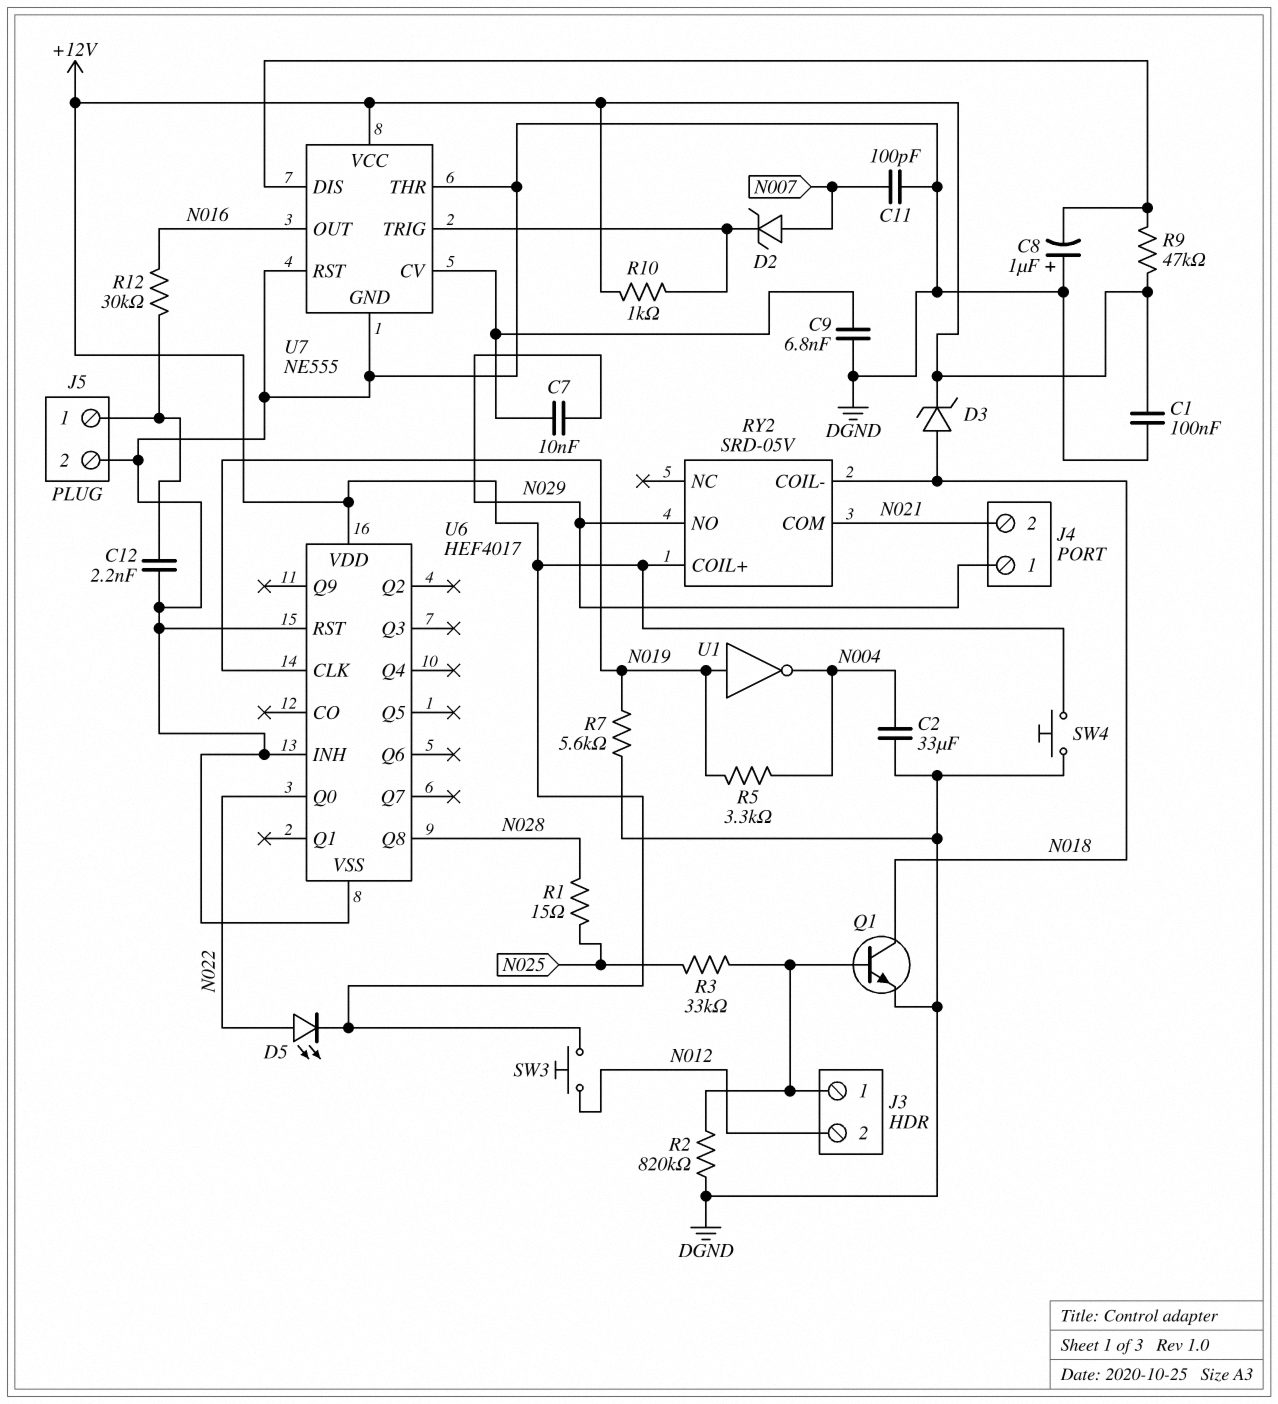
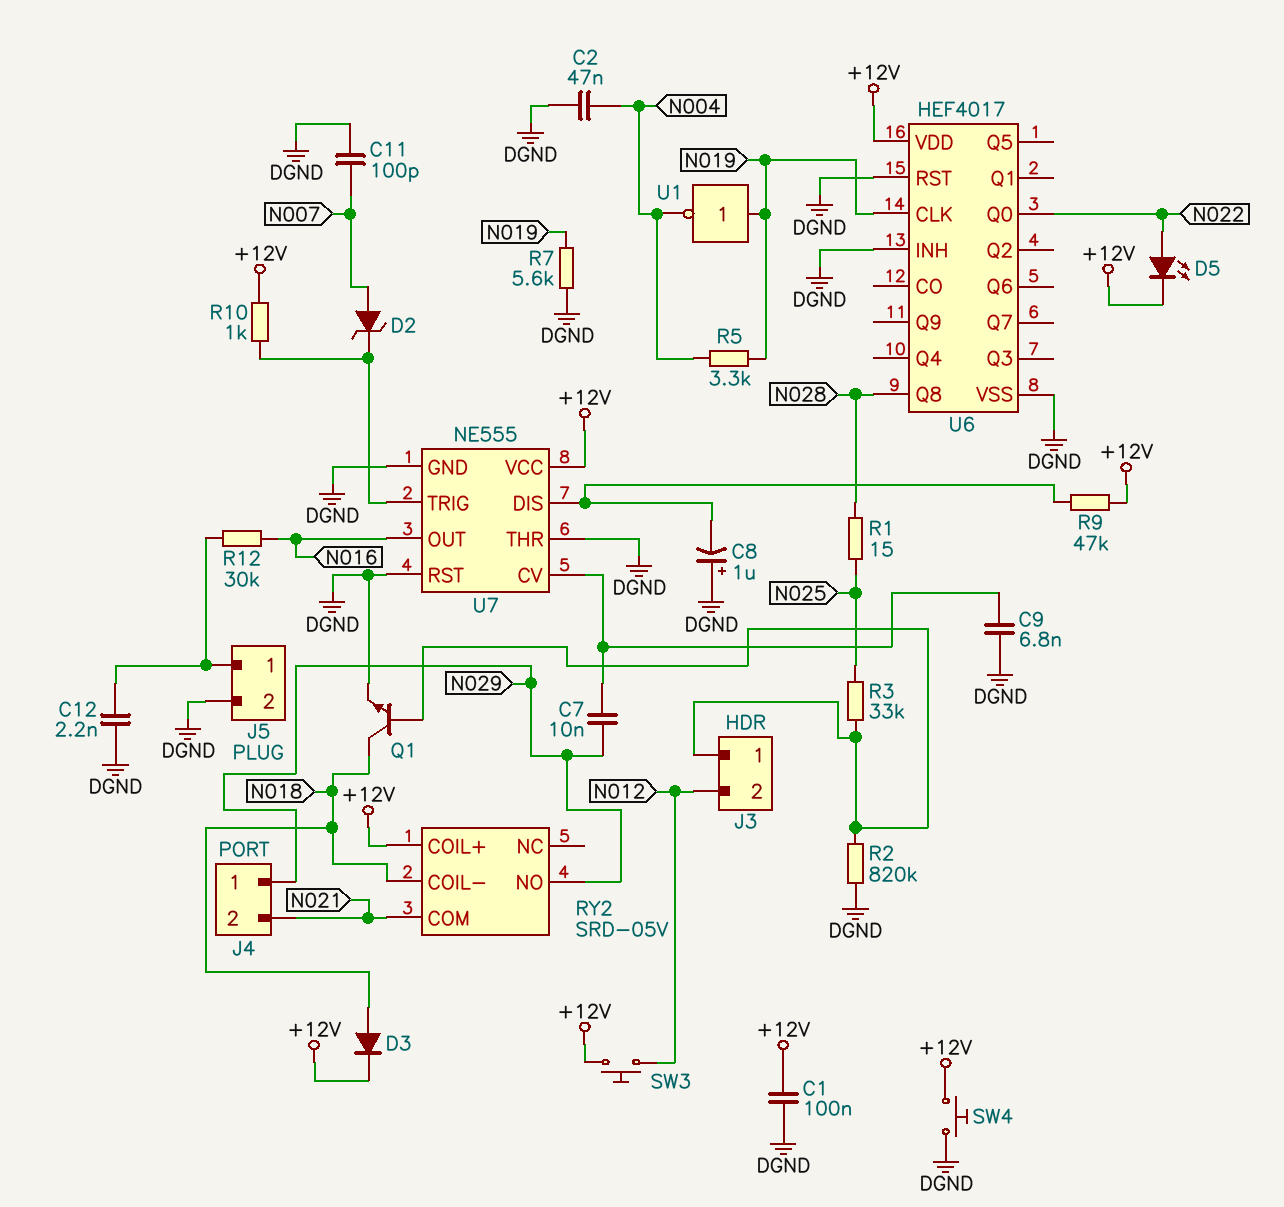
C2: 33uF (DGND, N004) -> 47nF (DGND, N004)
D3: zener (A N018, K +12V) -> diode (A N018, K +12V)

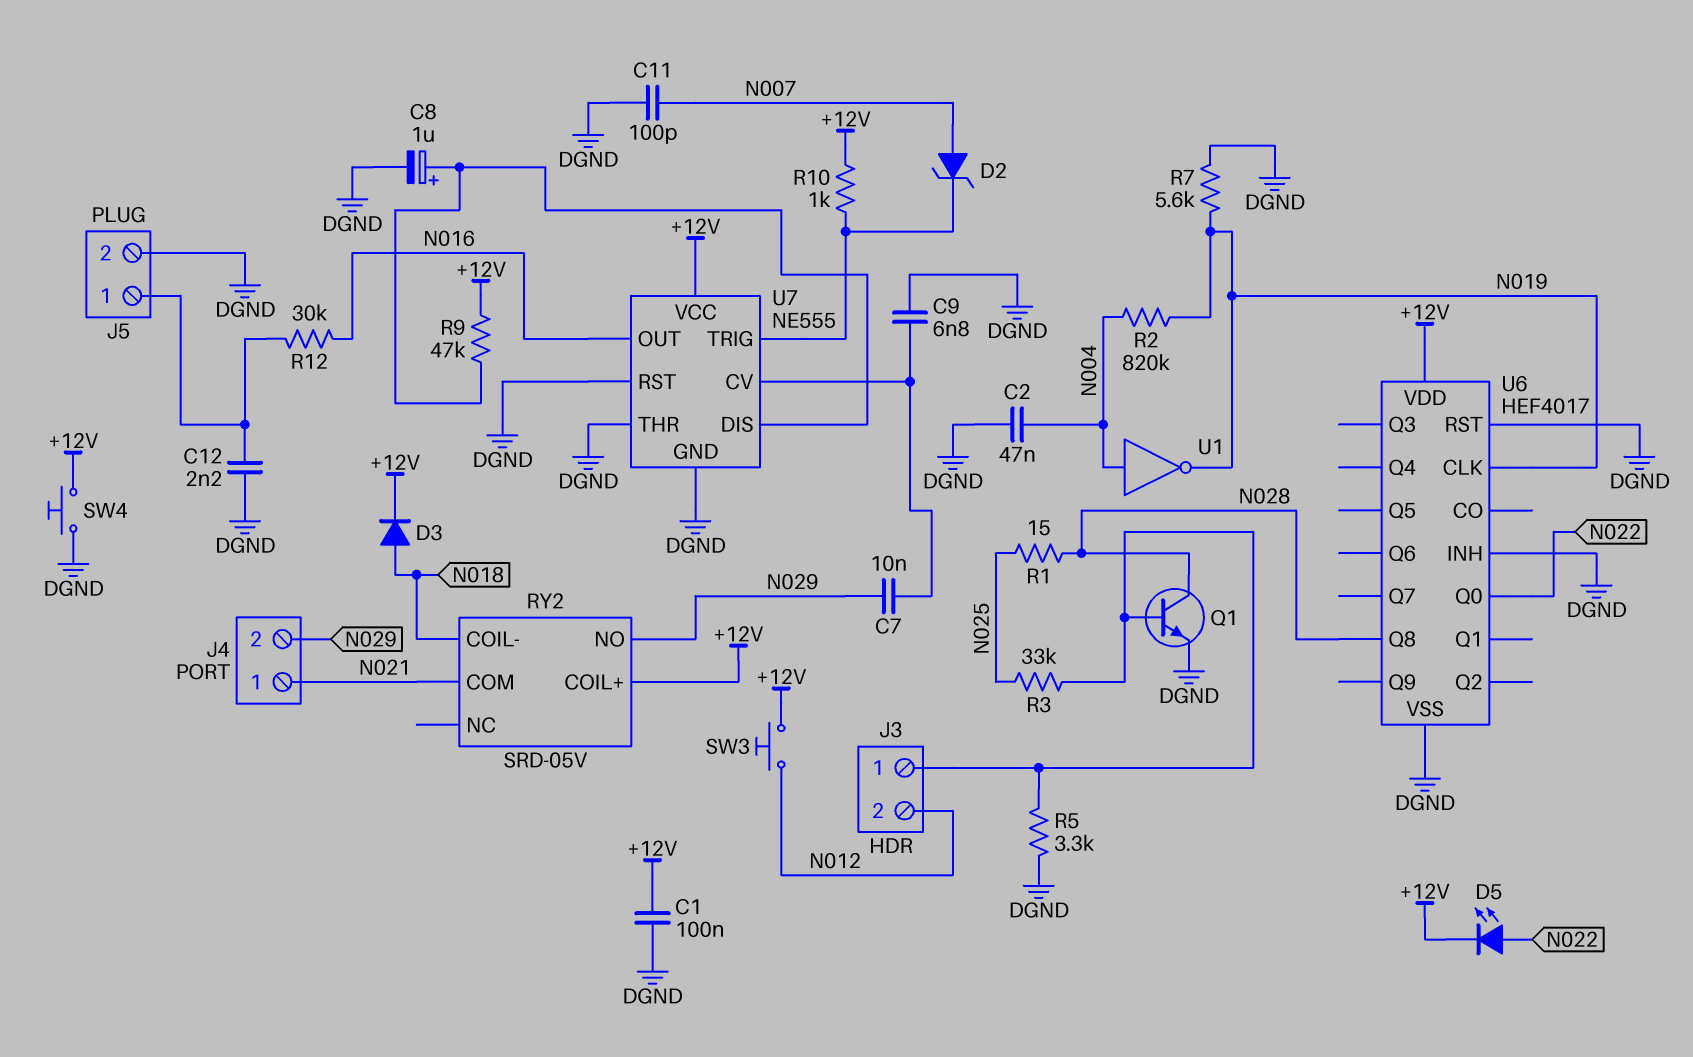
C8: 1uF (plus DGND, minus U7/DIS) -> 1uF (plus U7/DIS, minus DGND)
J4 pin 1: N029 -> N021
J4 pin 2: N021 -> N029
Q1: NPN (B J3/1, C N018, E DGND) -> NPN (B J3/1, C N028, E DGND)
R2: 820k (DGND, J3/1) -> 820k (N004, N019)
R5: 3.3k (N004, N019) -> 3.3k (DGND, J3/1)
U1: NOT (in N019, out N004) -> NOT (in N004, out N019)

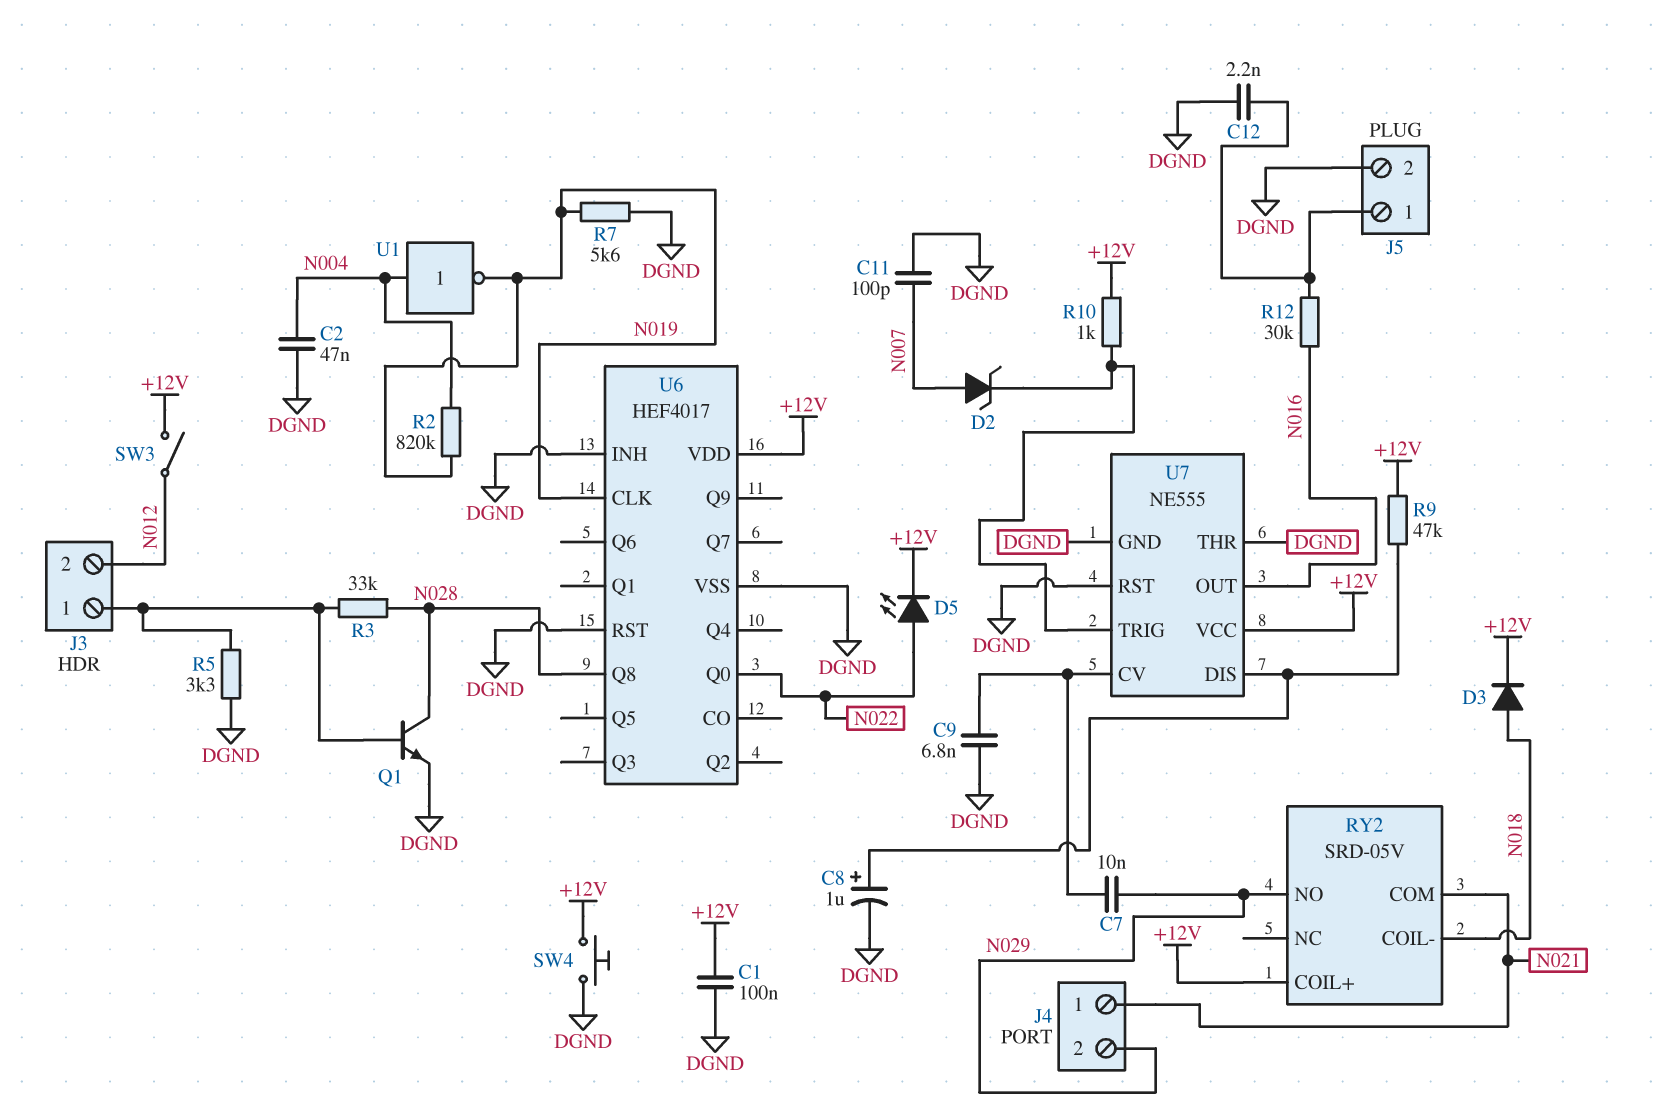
R1: 15 (N025, N028) -> none
R3: 33k (J3/1, N025) -> 33k (J3/1, N028)
SW3: button (+12V, N012) -> switch (+12V, N012)

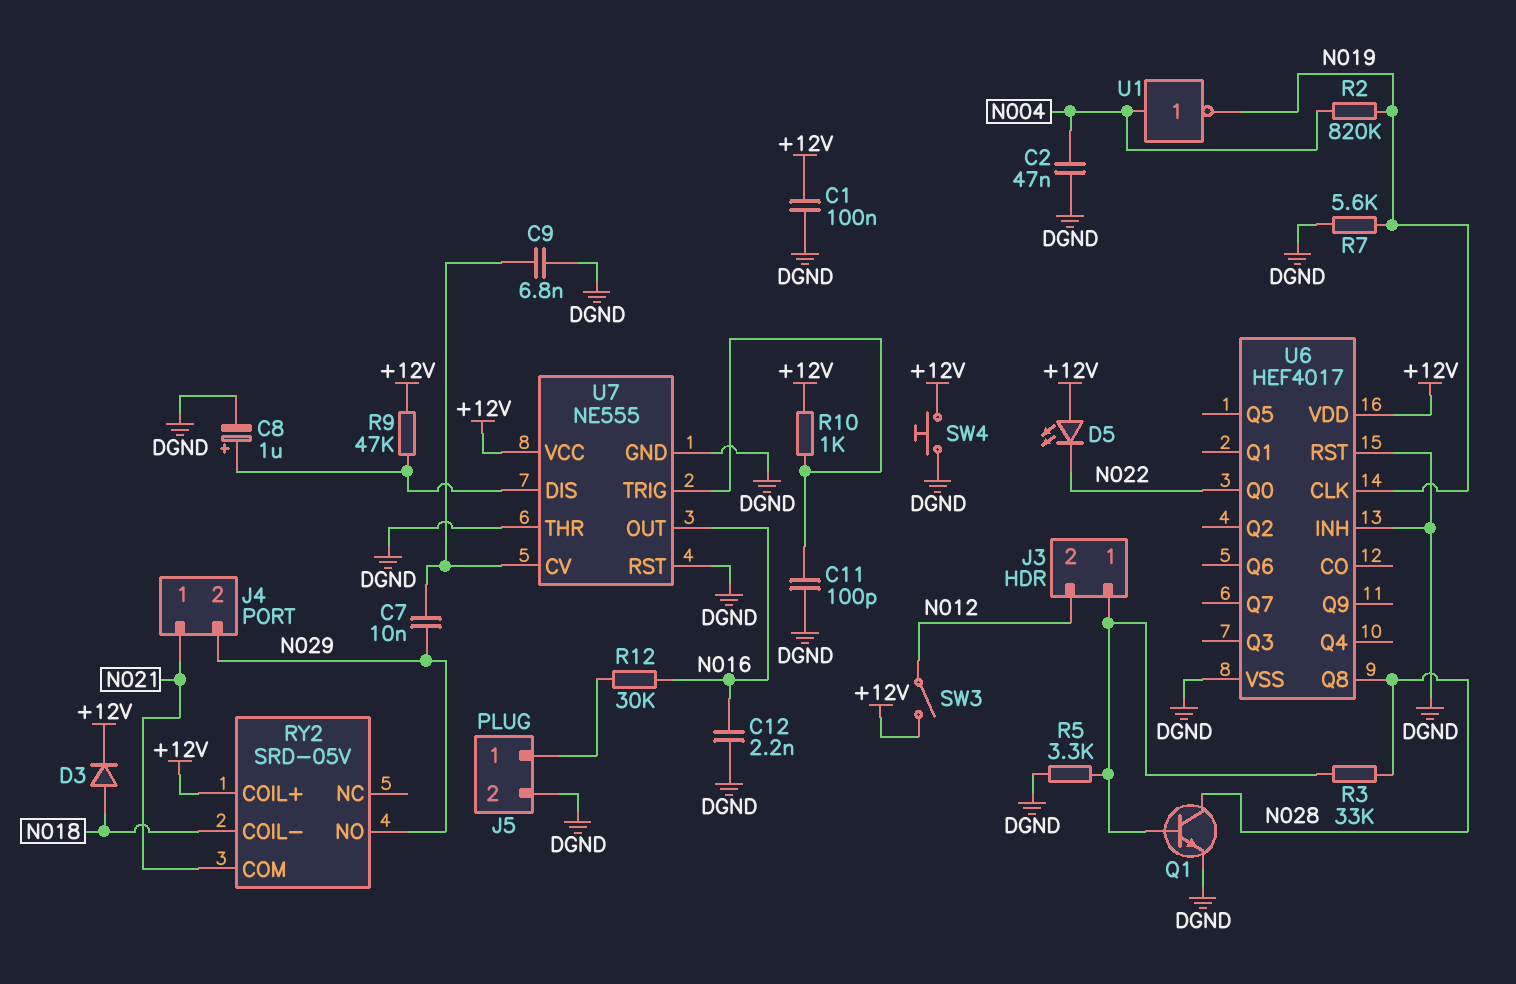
C11: 100pF (DGND, N007) -> 100pF (DGND, U7/TRIG)
C12: 2.2nF (DGND, J5/1) -> 2.2nF (DGND, N016)
D2: zener (A N007, K U7/TRIG) -> none
D5: LED (A N022, K +12V) -> LED (A +12V, K N022)

